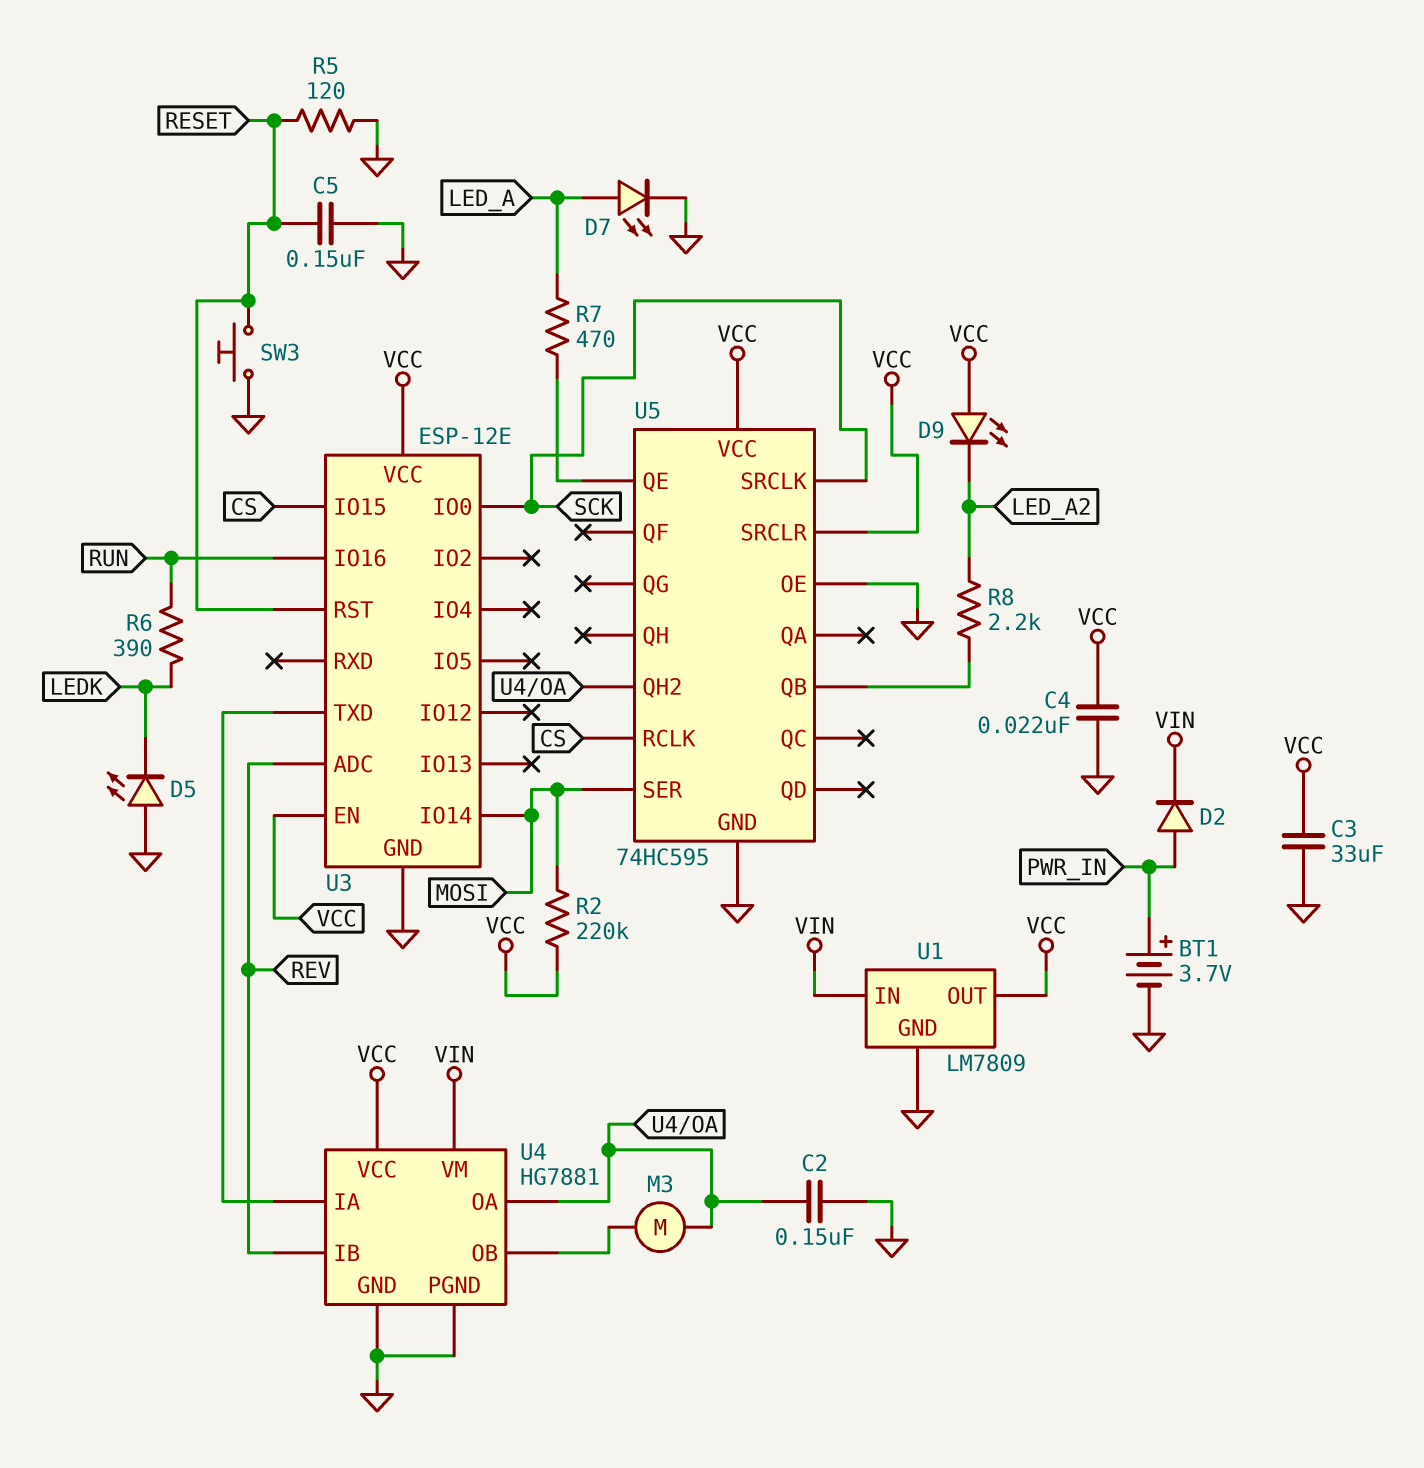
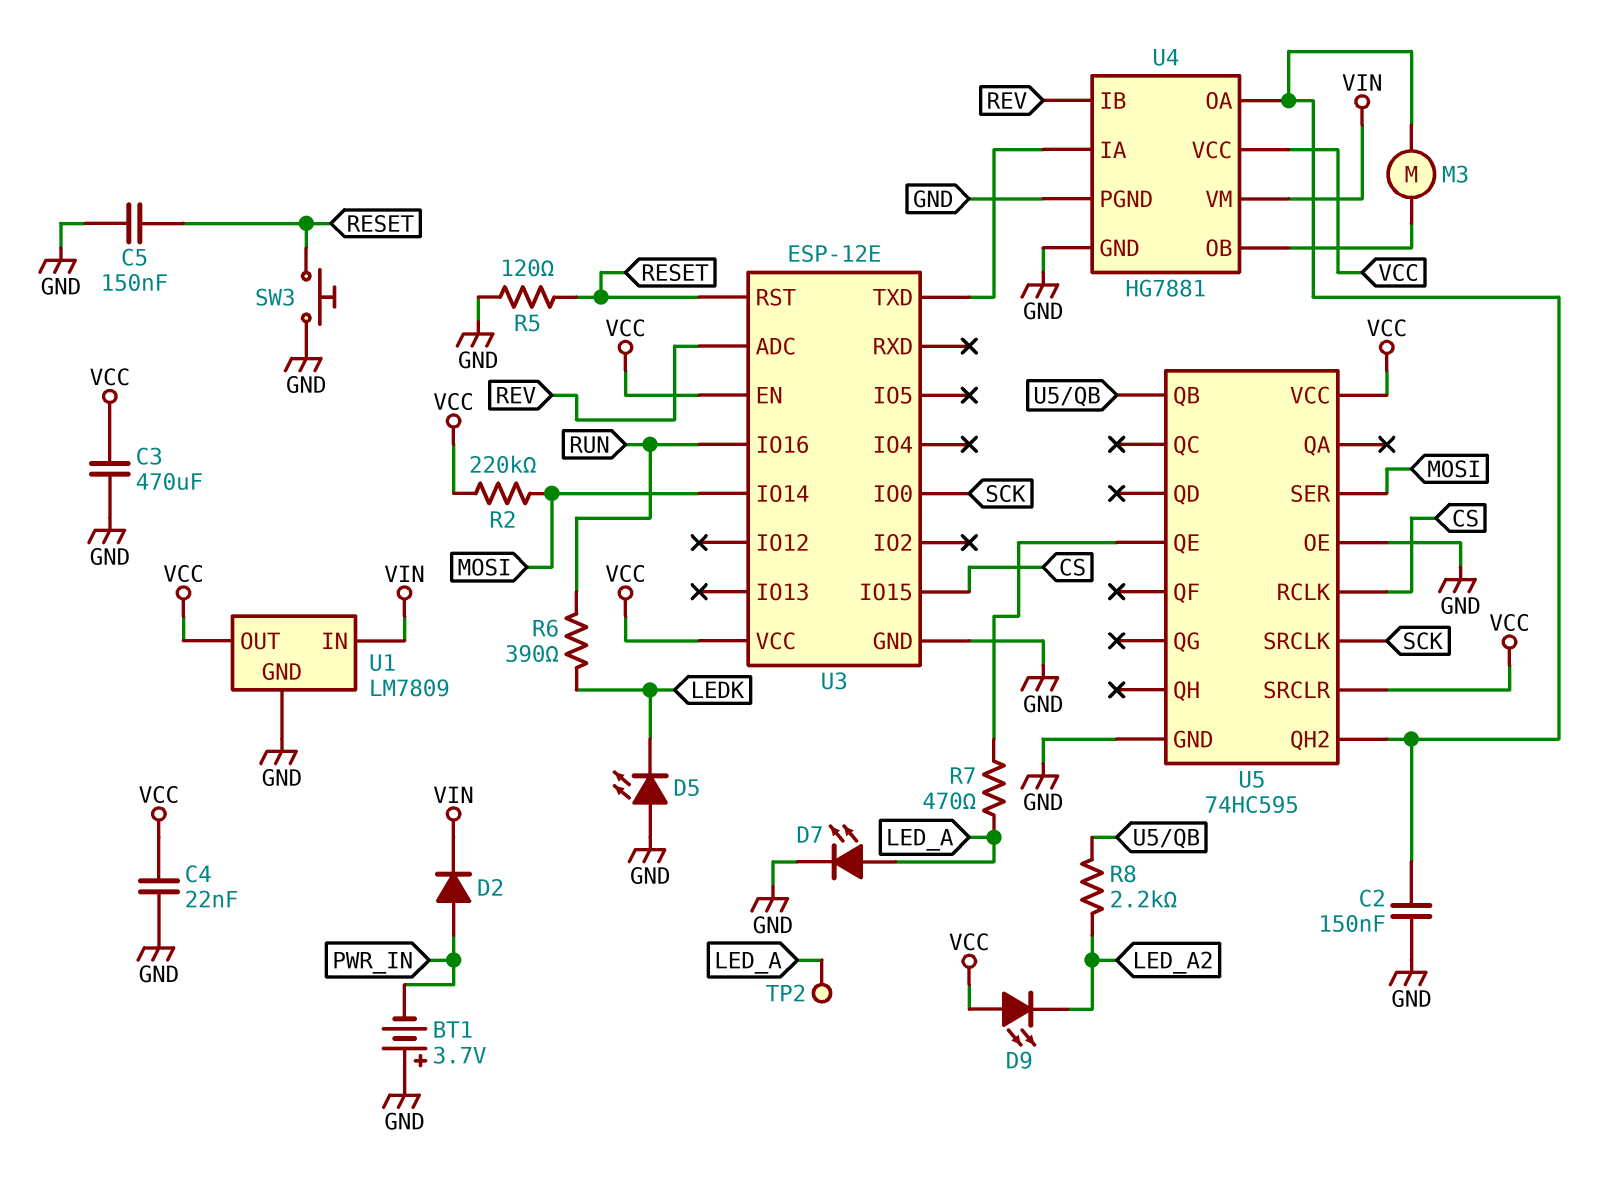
BT1: 3.7V (plus PWR_IN, minus GND) -> 3.7V (plus GND, minus PWR_IN)
C3: 33uF (GND, VCC) -> 470uF (GND, VCC)
TP2: none -> test point (LED_A)

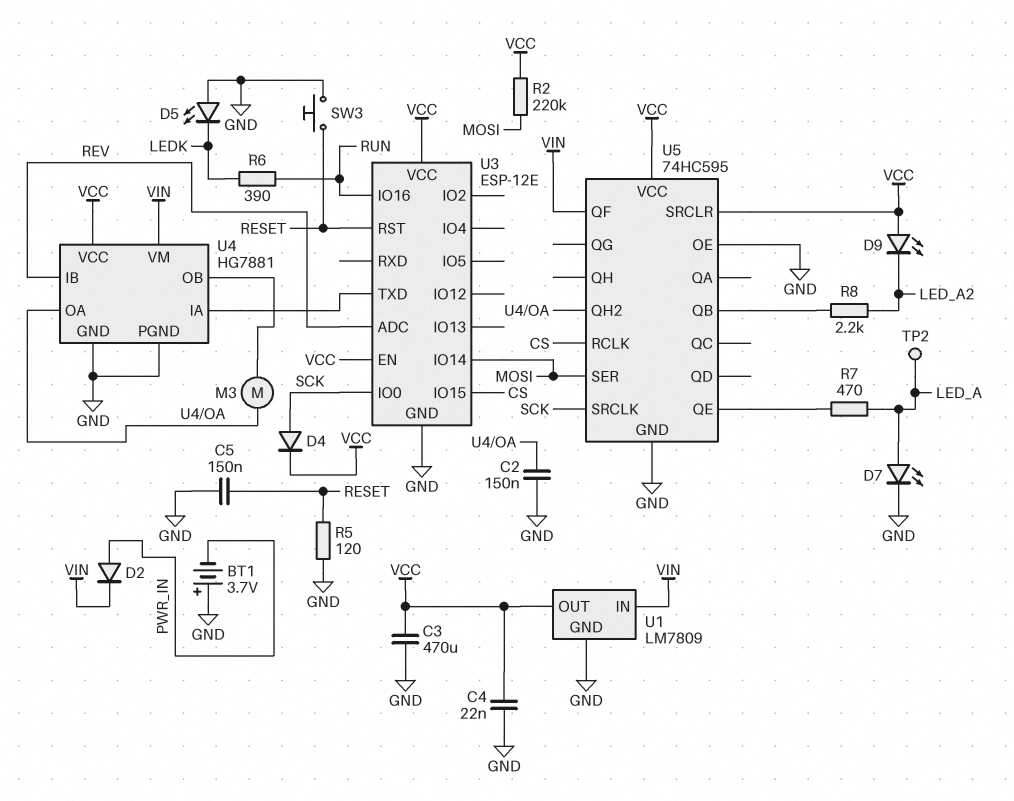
D4: none -> diode (A SCK, K VCC)
U5 pin QF: none -> VIN

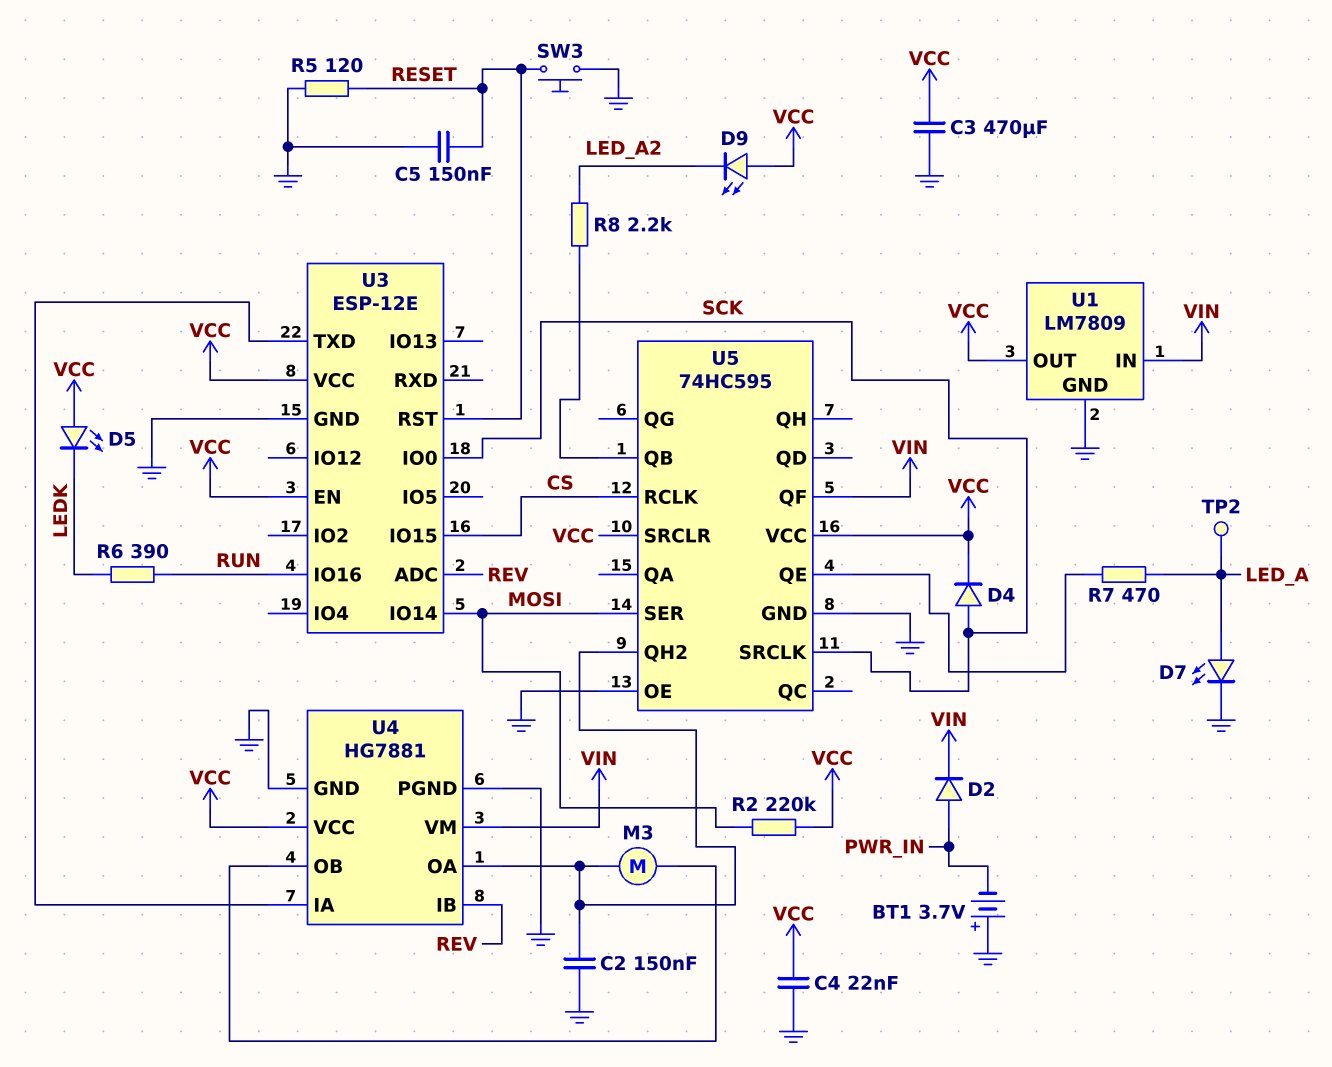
D5: LED (A GND, K LEDK) -> LED (A VCC, K LEDK)

